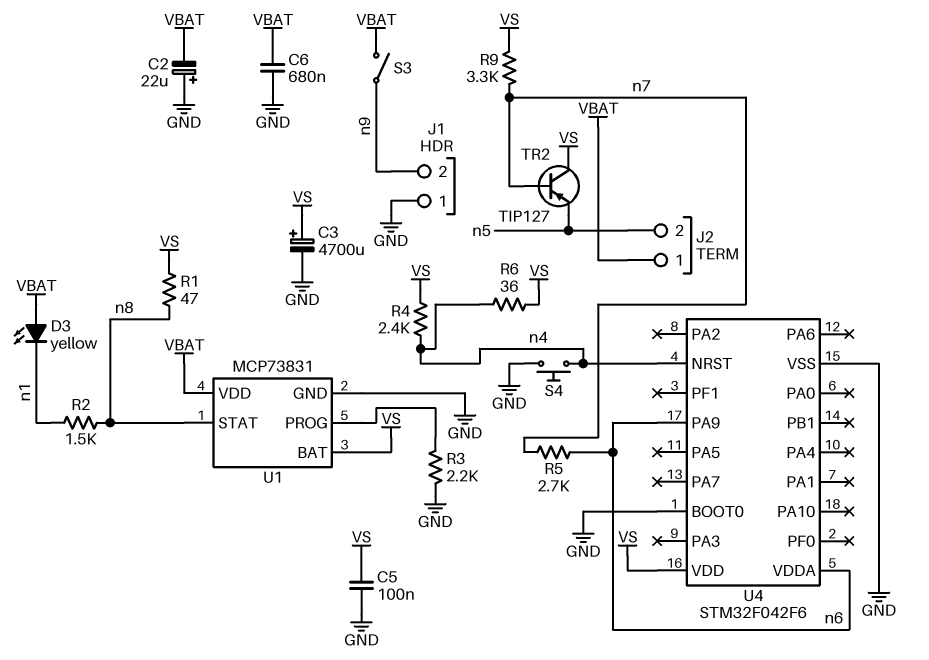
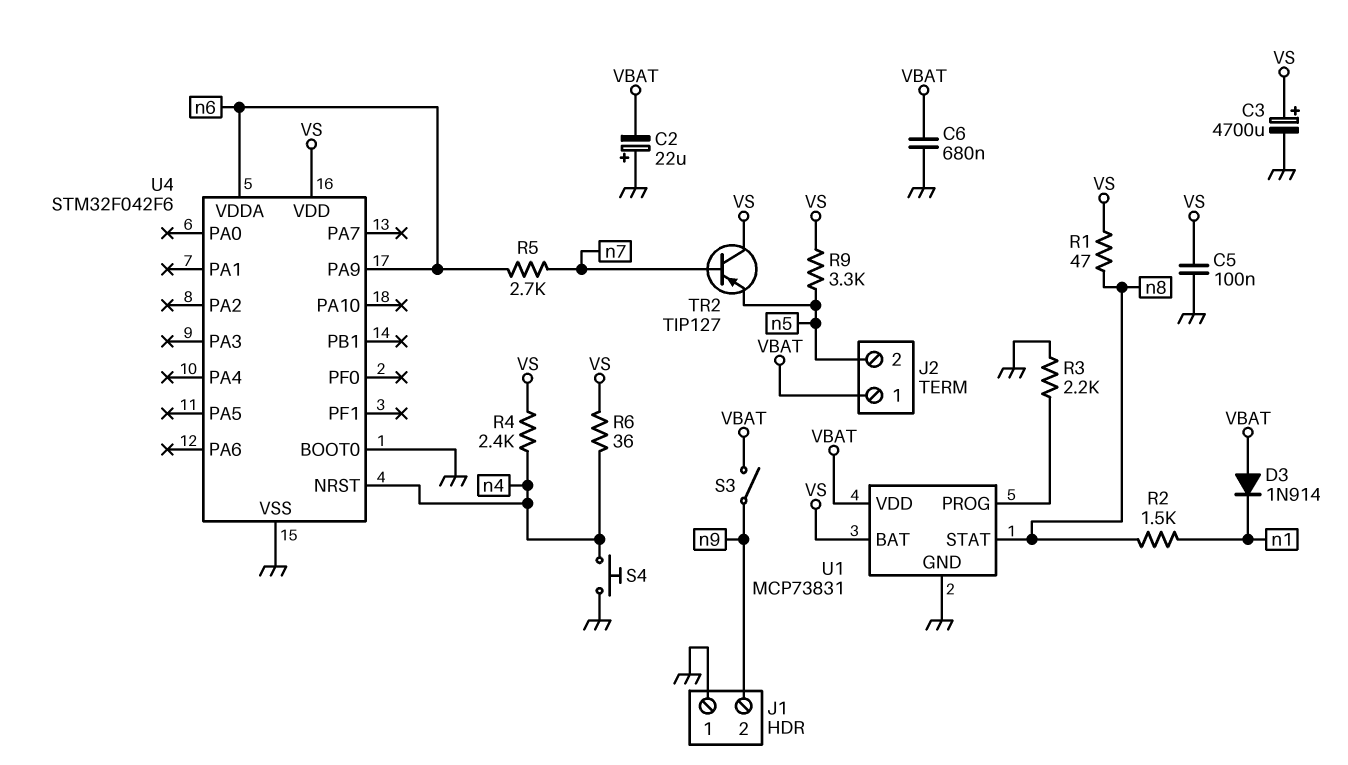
D3: LED yellow (A VBAT, K n1) -> diode 1N914 (A VBAT, K n1)
R9: 3.3k (VS, n7) -> 3.3k (VS, n5)

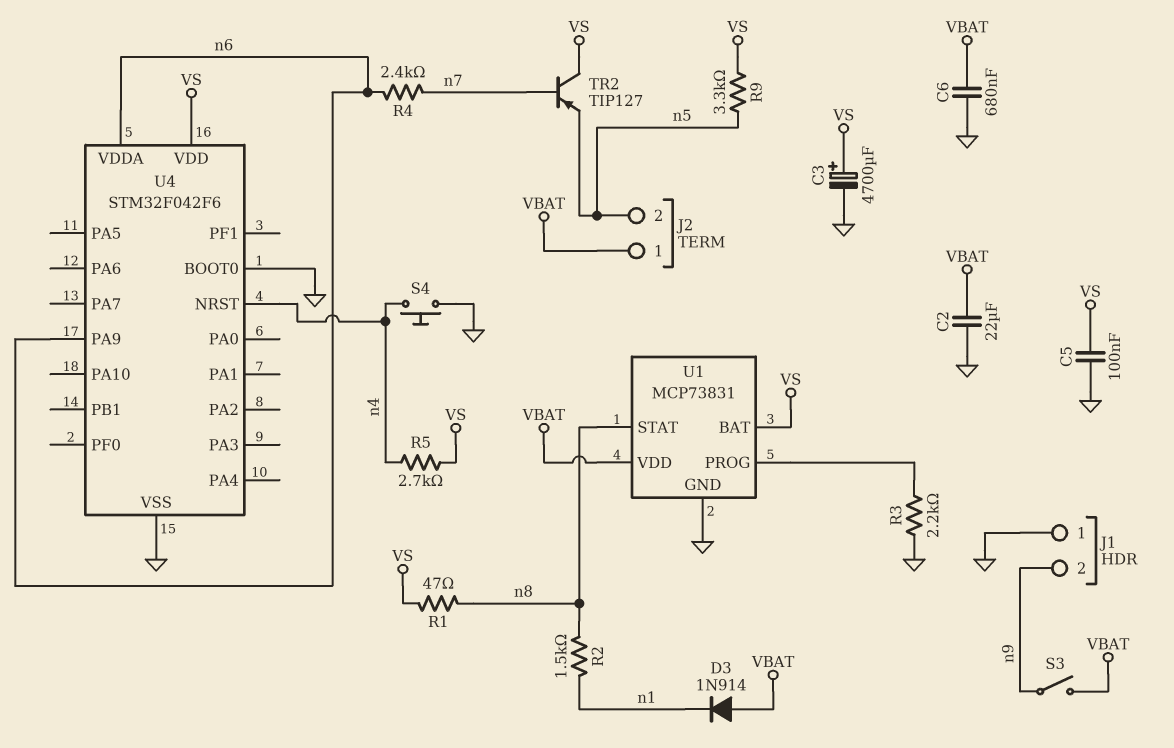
C2: 22uF (plus GND, minus VBAT) -> 22uF (GND, VBAT)
R4: 2.4k (VS, n4) -> 2.4k (n6, n7)
R5: 2.7k (n6, n7) -> 2.7k (VS, n4)
R6: 36 (VS, n4) -> none

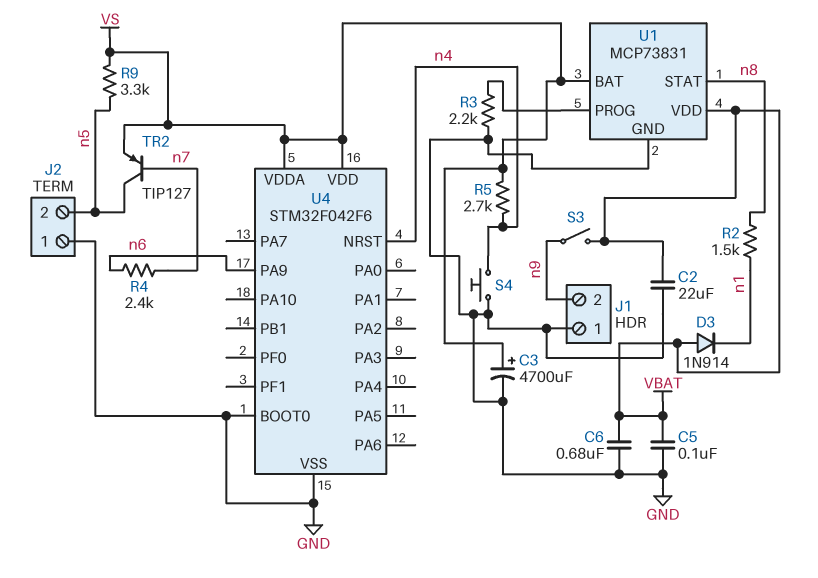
C5: 100nF (GND, VS) -> 100nF (GND, VBAT)
J2 pin 1: VBAT -> GND
R1: 47 (VS, n8) -> none
TR2: PNP TIP127 (B n7, C VS, E n5) -> PNP TIP127 (B n7, C n5, E VS)
U4 pin VDDA: n6 -> VS

